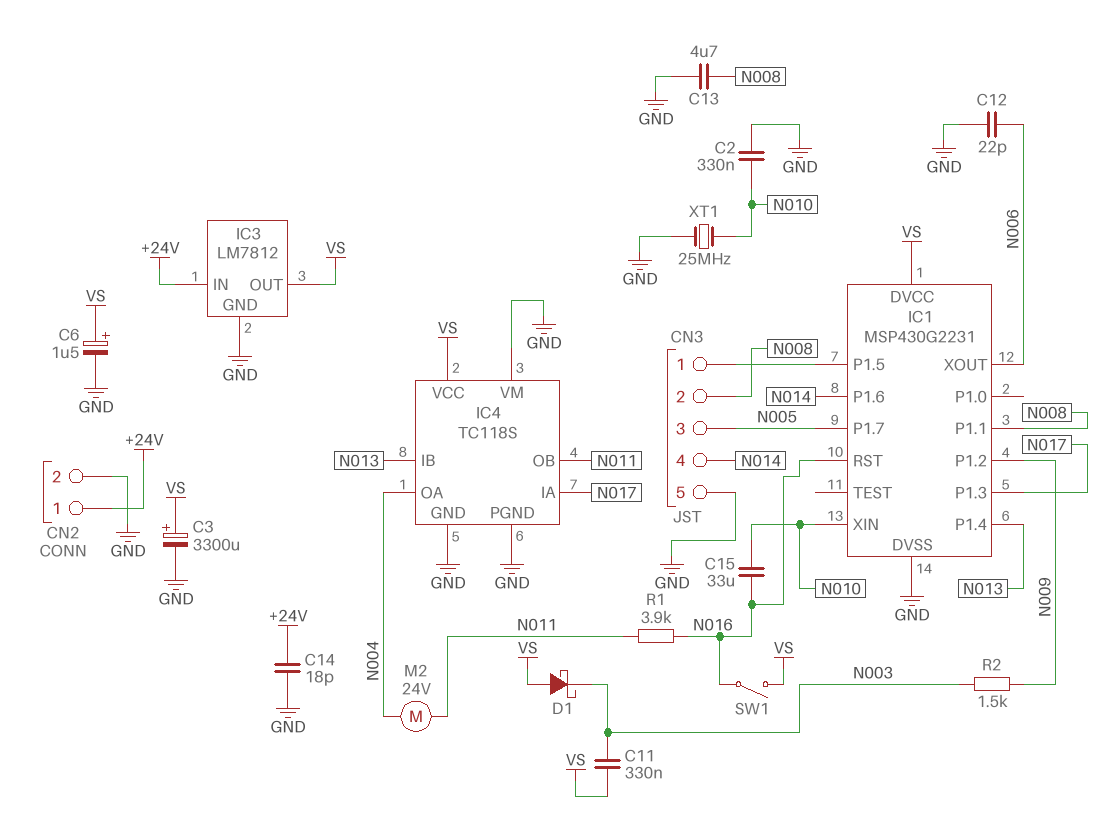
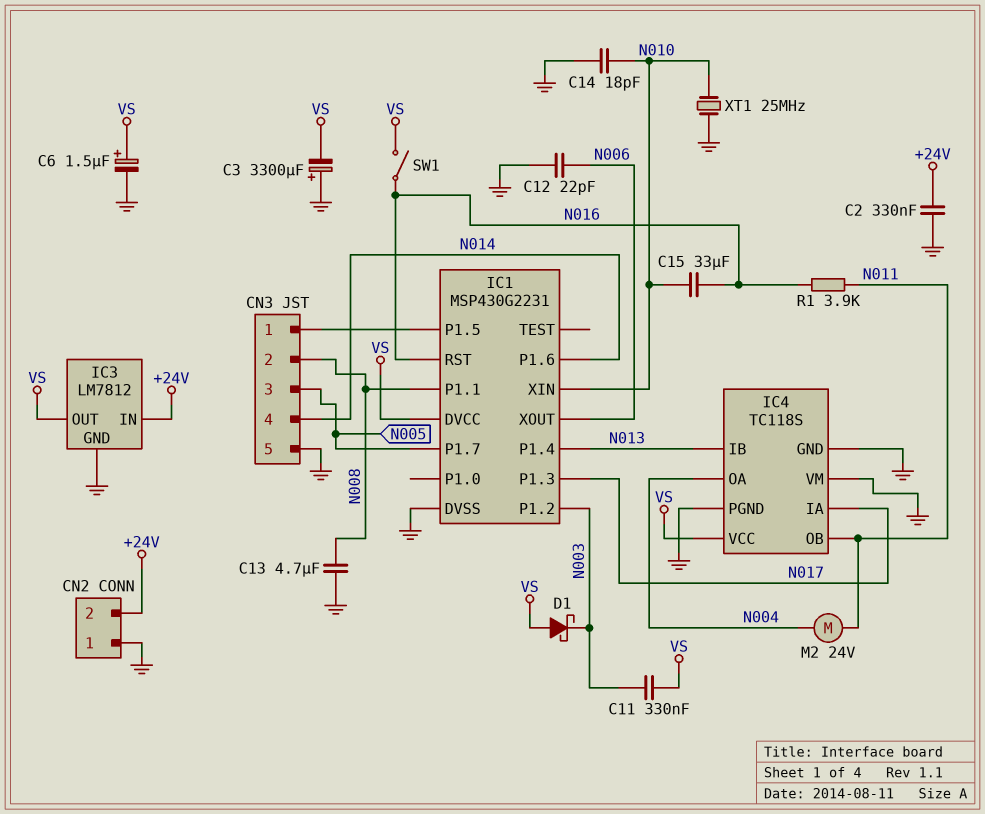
C2: 330nF (GND, N010) -> 330nF (+24V, GND)
C3: 3300uF (plus VS, minus GND) -> 3300uF (plus GND, minus VS)
C14: 18pF (+24V, GND) -> 18pF (GND, N010)
CN2 pin 1: +24V -> GND
CN2 pin 2: GND -> +24V
IC1 pin P1.2: N009 -> N003
R2: 1.5k (N003, N009) -> none

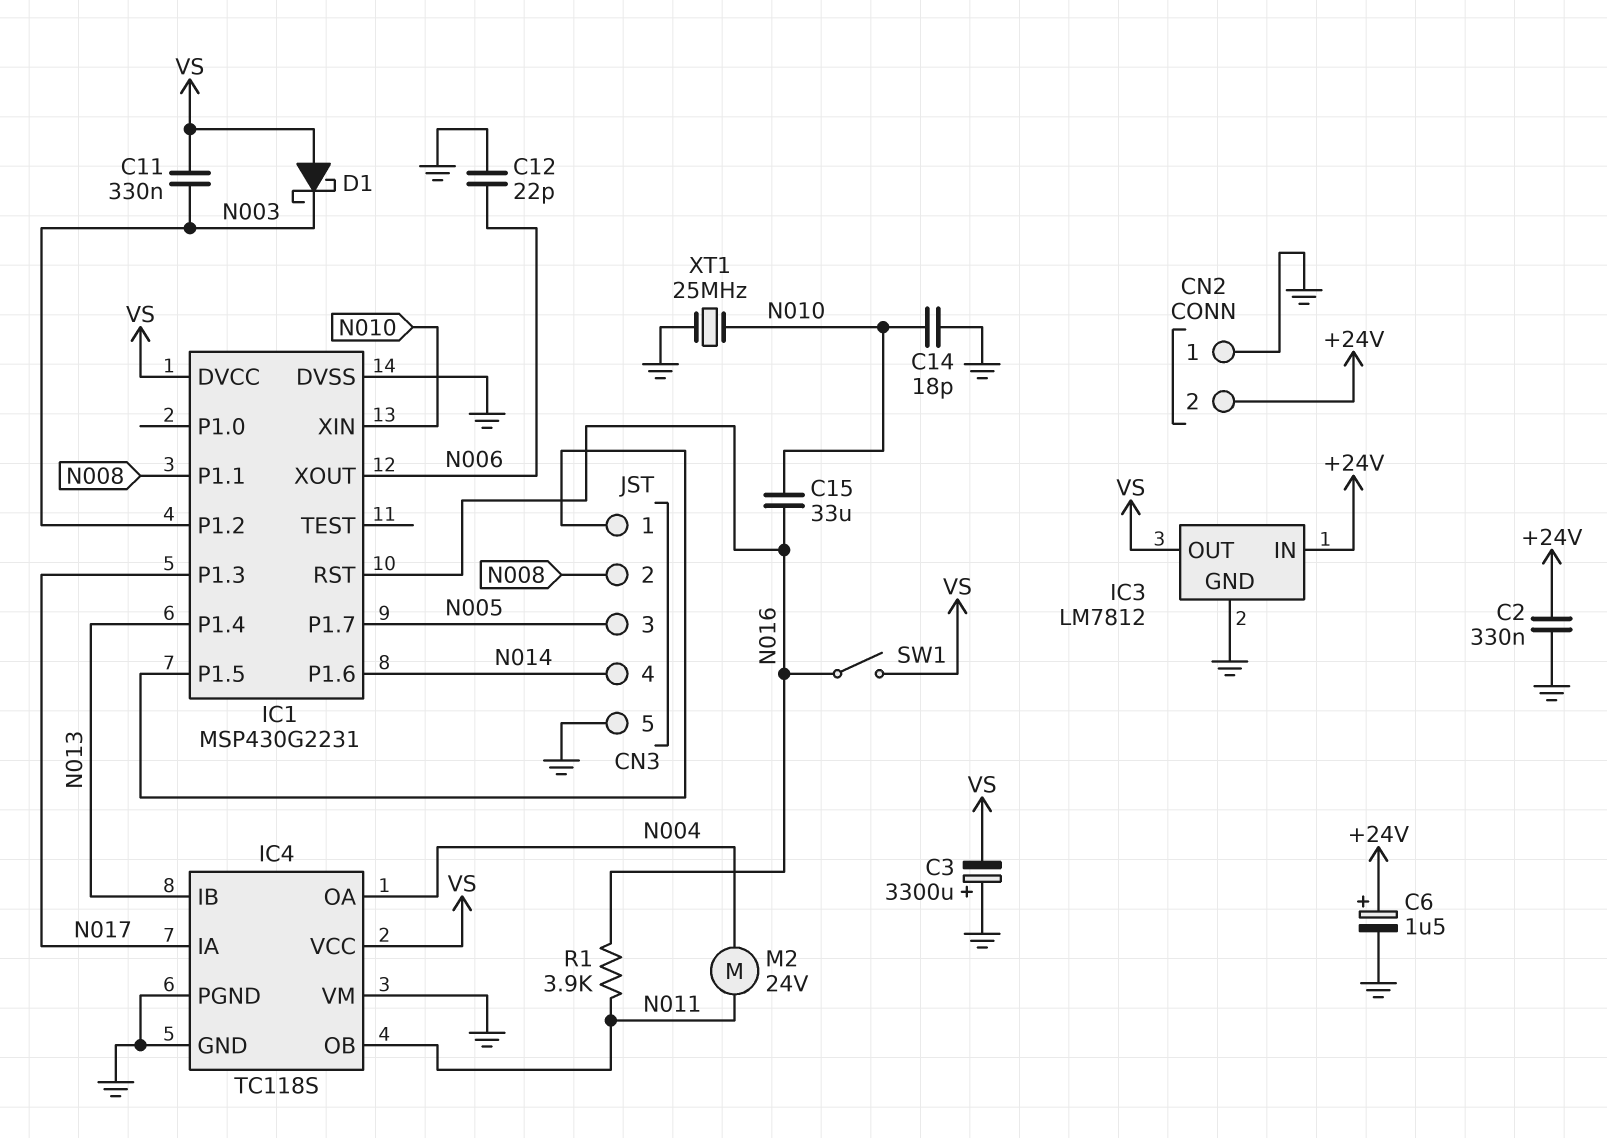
C6: 1.5uF (plus VS, minus GND) -> 1.5uF (plus +24V, minus GND)
C13: 4.7uF (GND, N008) -> none

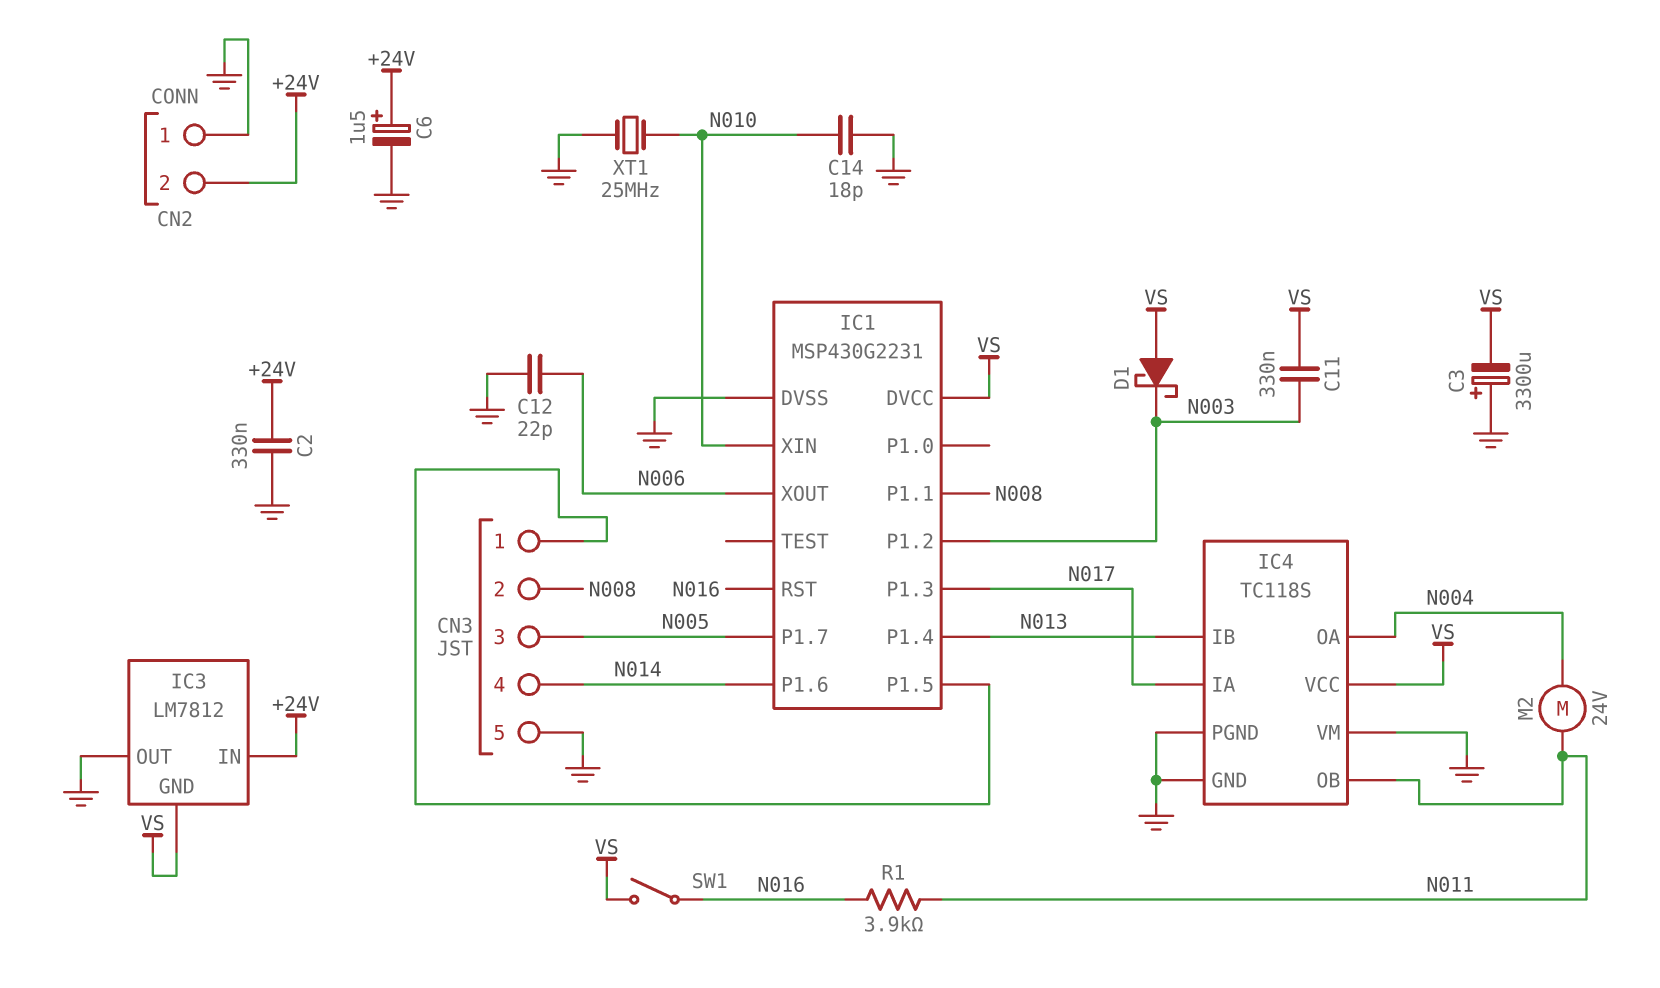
C15: 33uF (N010, N016) -> none
IC3 pin GND: GND -> VS
IC3 pin OUT: VS -> GND

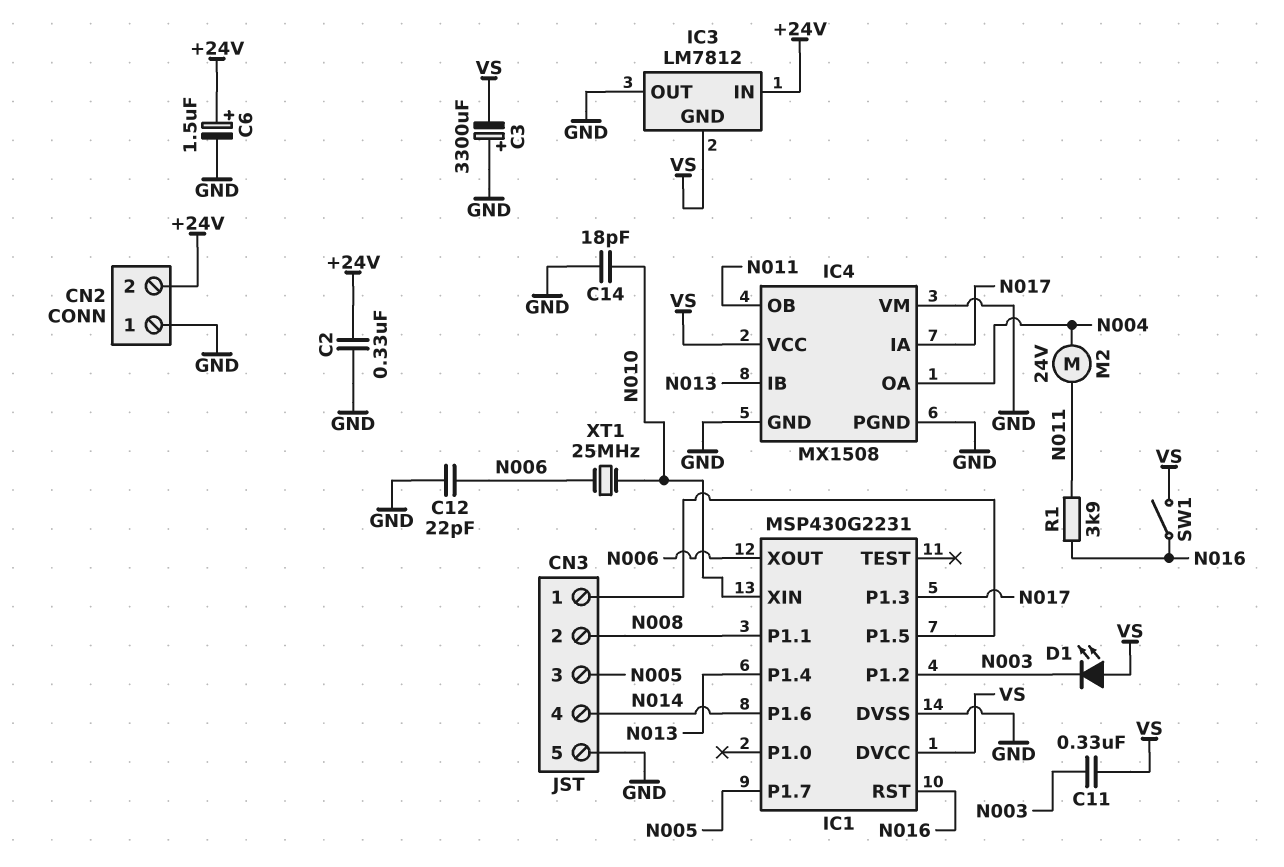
D1: schottky (A VS, K N003) -> LED (A VS, K N003)
IC4: TC118S -> MX1508
XT1: 25MHz (GND, N010) -> 25MHz (N006, N010)

